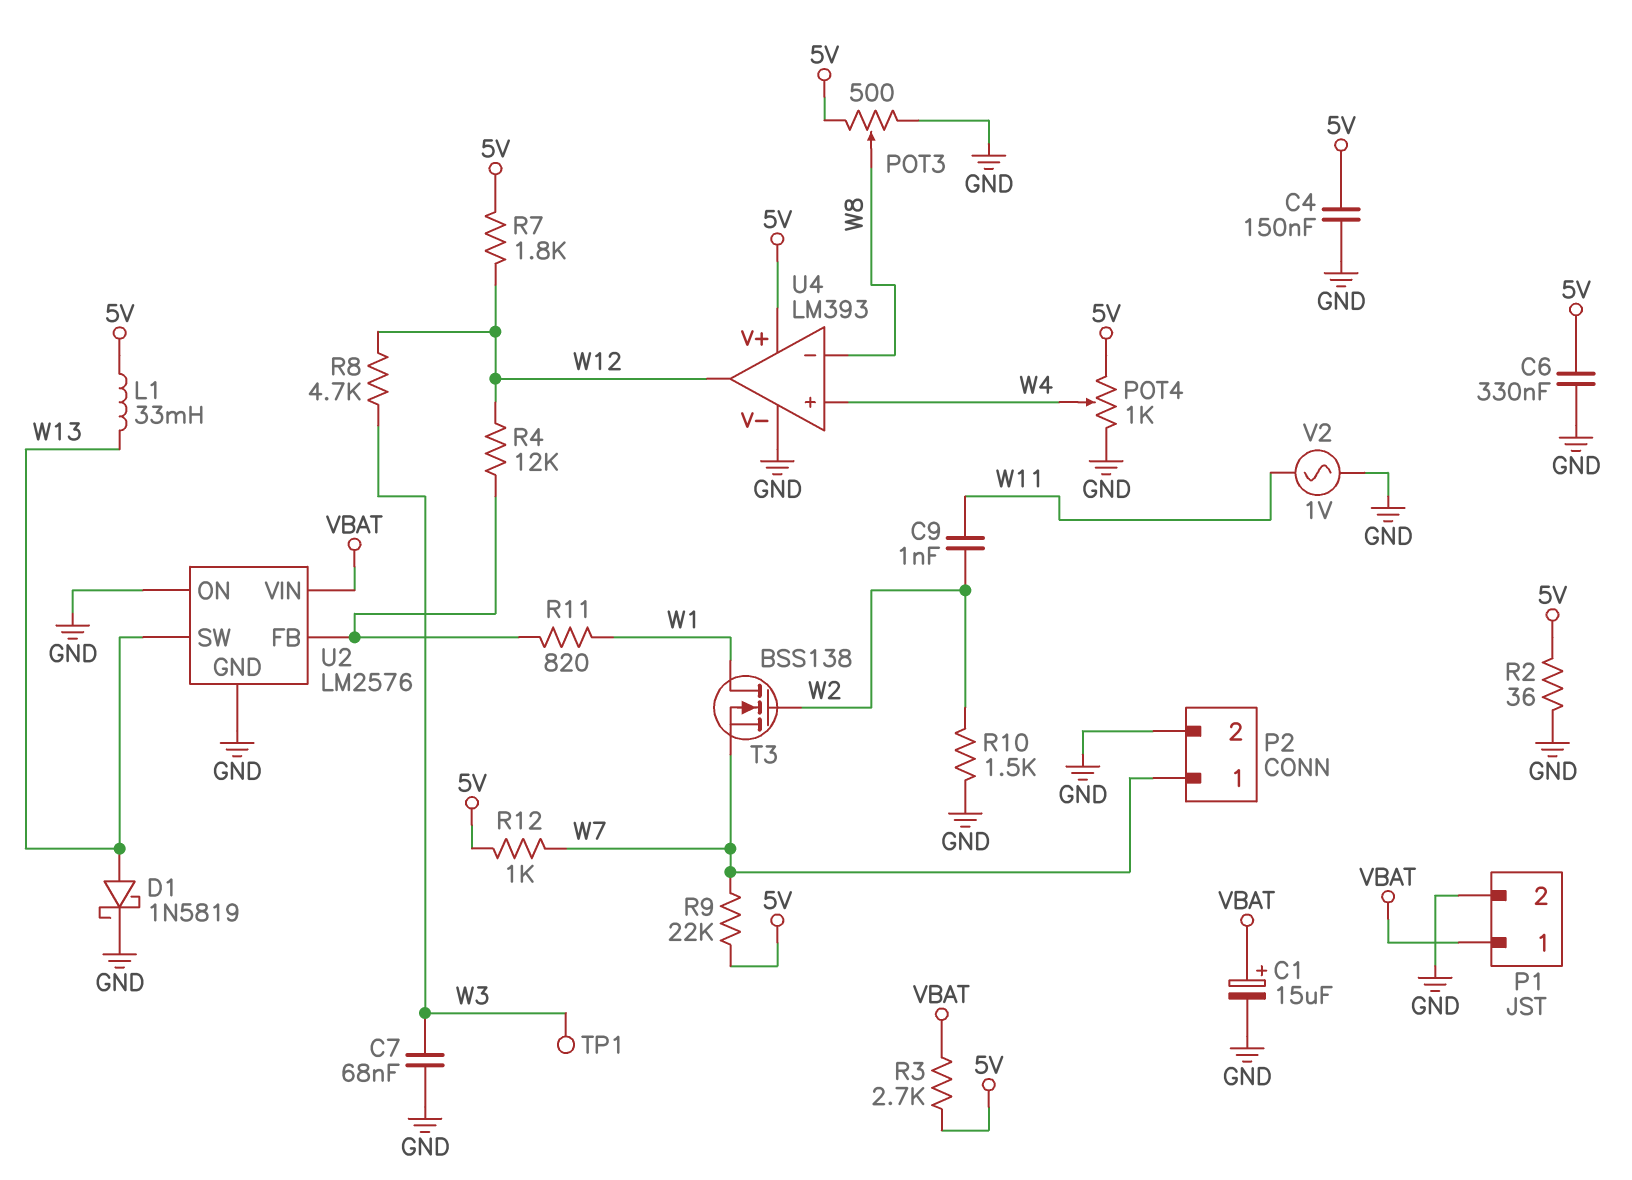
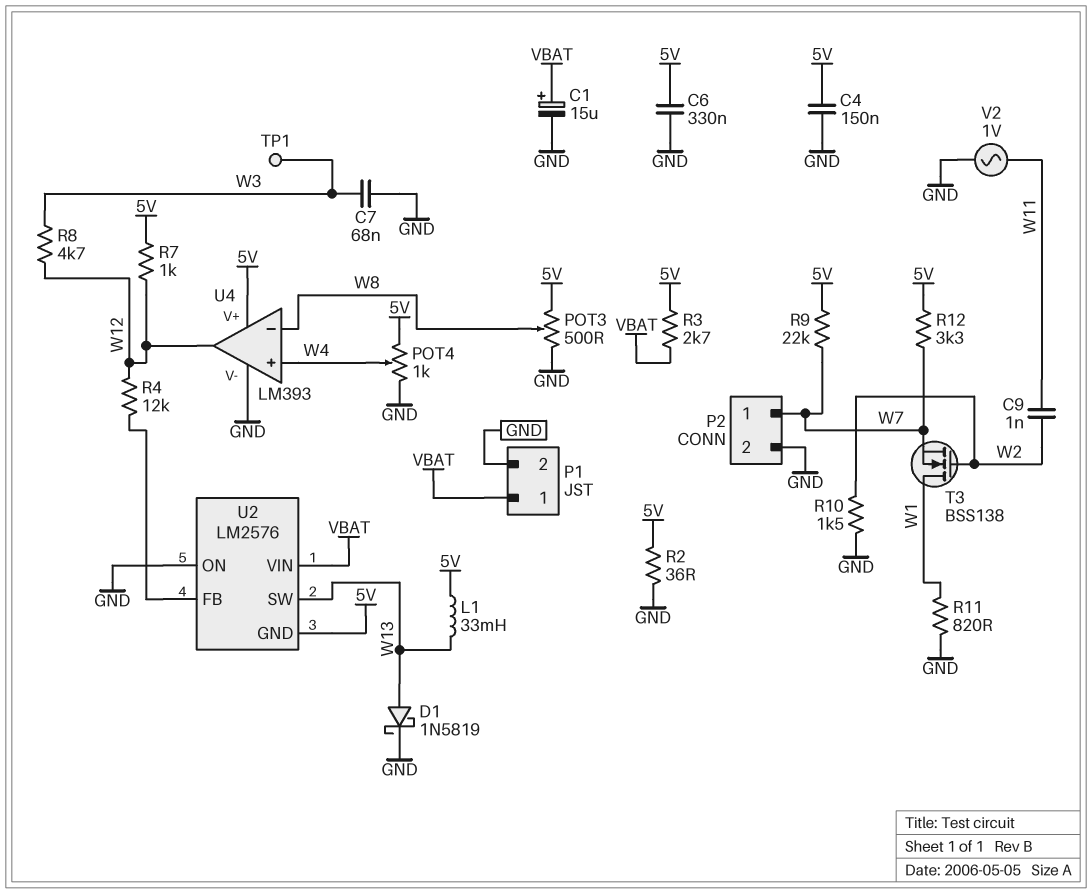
R7: 1.8k (5V, W12) -> 1k (5V, W12)
R11: 820 (U2/FB, W1) -> 820 (GND, W1)
R12: 1k (5V, W7) -> 3.3k (5V, W7)
U2 pin GND: GND -> 5V

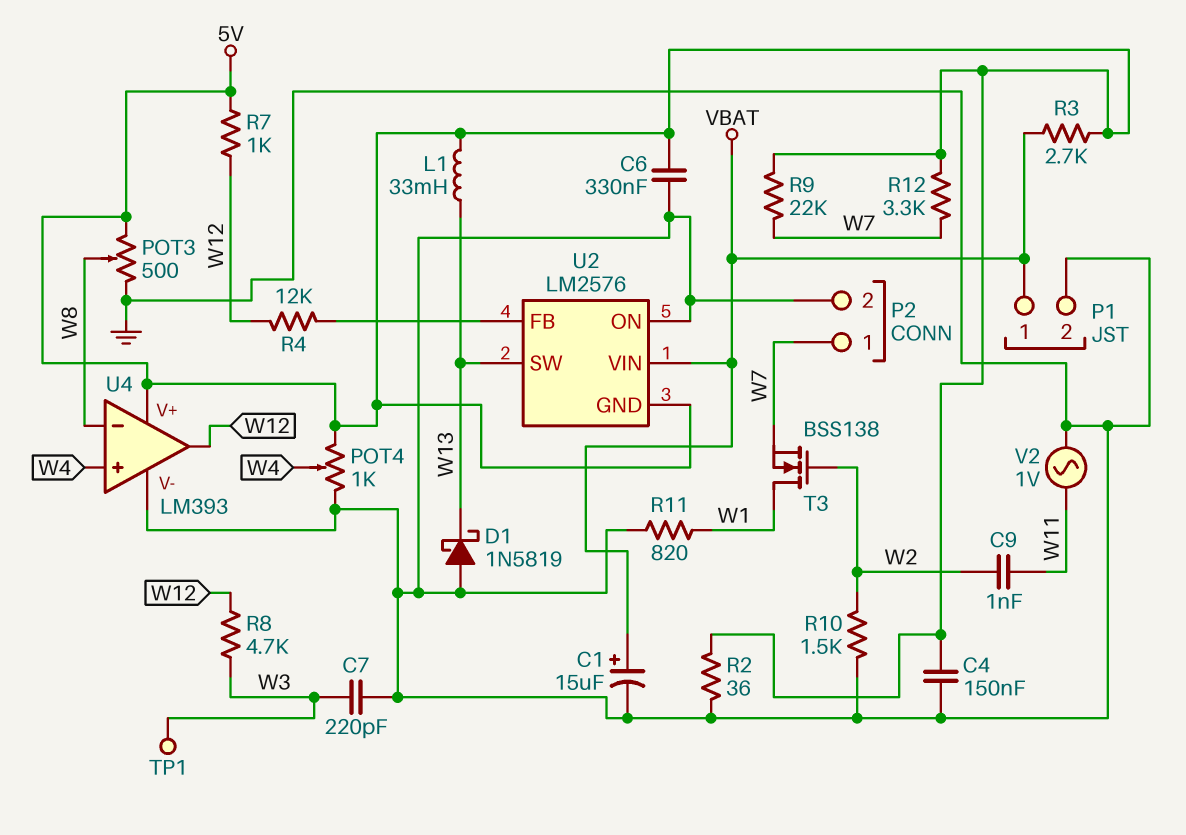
C7: 68nF (GND, W3) -> 220pF (GND, W3)
D1: schottky 1N5819 (A W13, K GND) -> schottky 1N5819 (A GND, K W13)

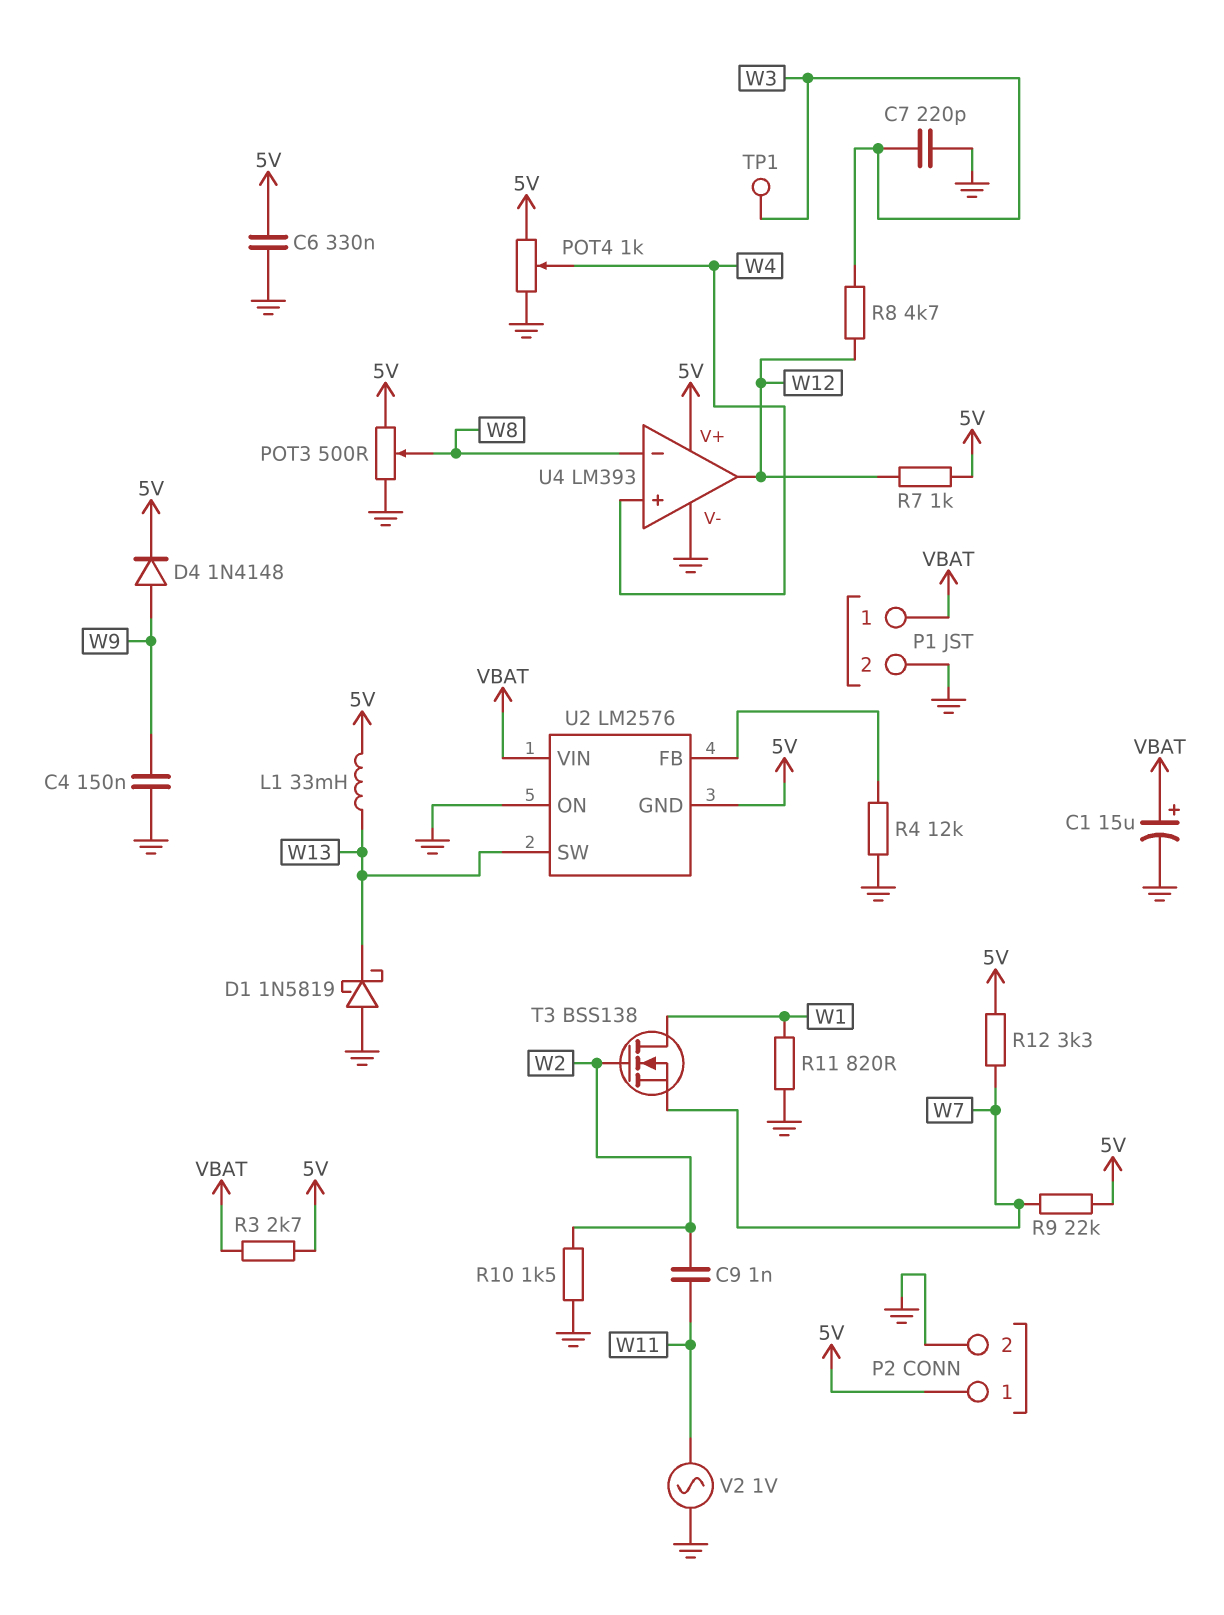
C4: 150nF (5V, GND) -> 150nF (GND, W9)
D4: none -> diode 1N4148 (A W9, K 5V)
P2 pin 1: W7 -> 5V
R2: 36 (5V, GND) -> none
R4: 12k (U2/FB, W12) -> 12k (GND, U2/FB)

